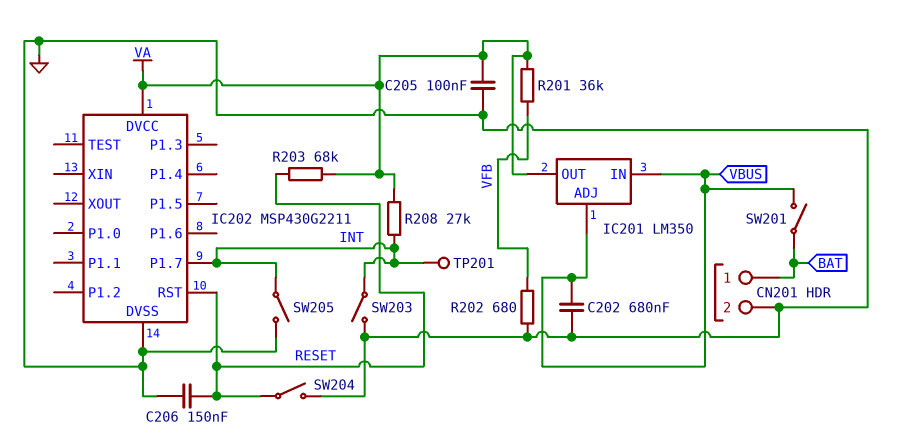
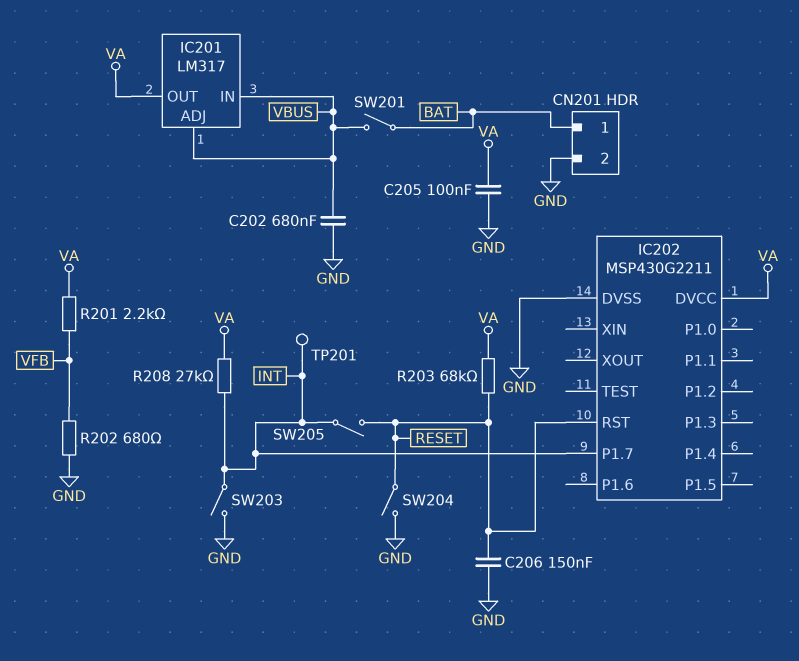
IC201: LM350 -> LM317
R201: 36k (VA, VFB) -> 2.2k (VA, VFB)
SW205: switch (GND, INT) -> switch (INT, RESET)

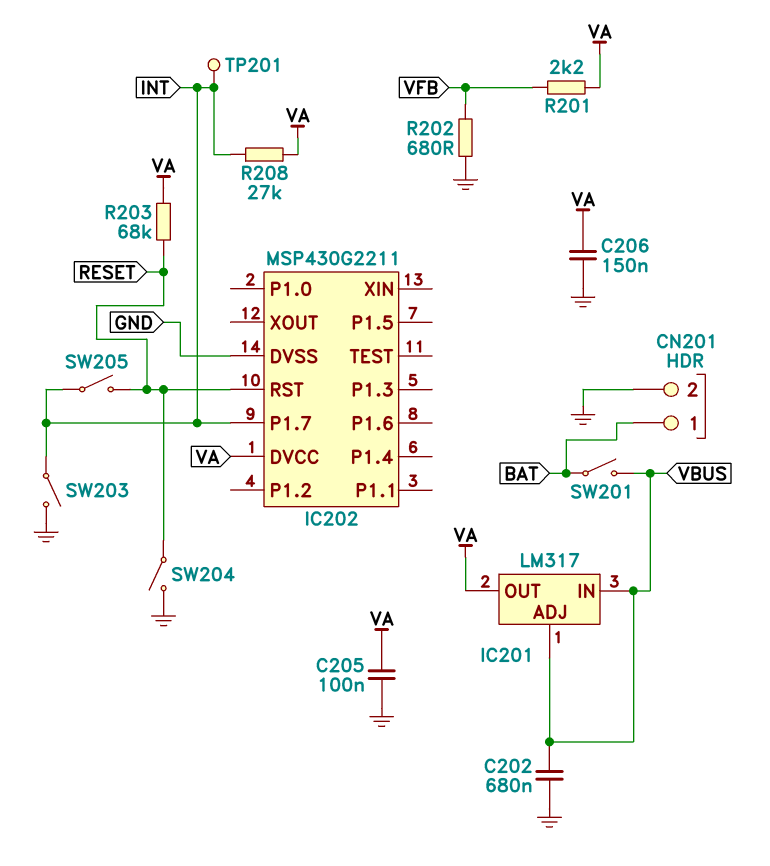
C206: 150nF (GND, RESET) -> 150nF (GND, VA)

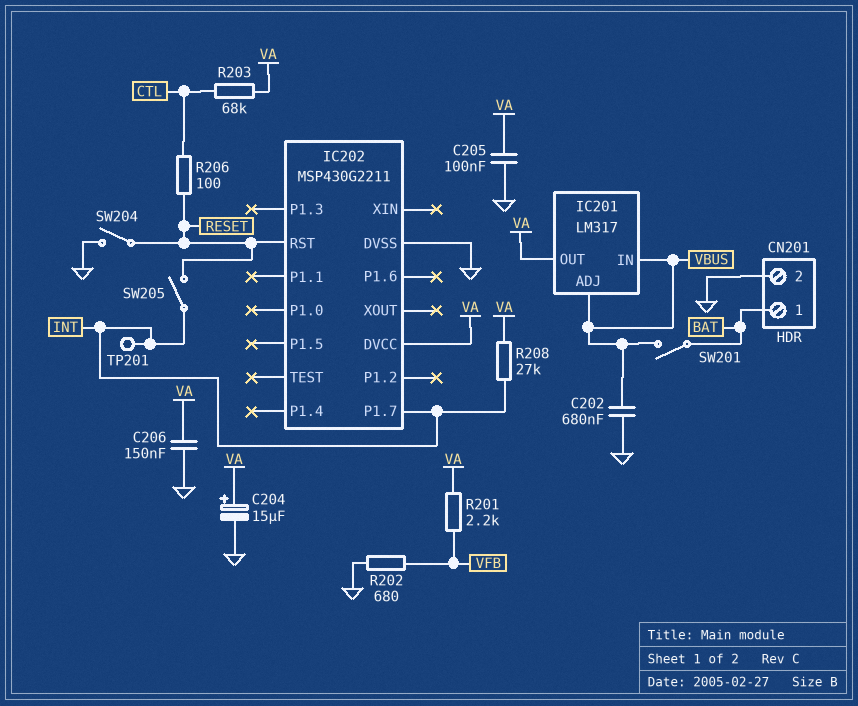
C204: none -> 15uF (plus VA, minus GND)
R203: 68k (RESET, VA) -> 68k (CTL, VA)
R206: none -> 100 (CTL, RESET)
SW203: switch (GND, INT) -> none

